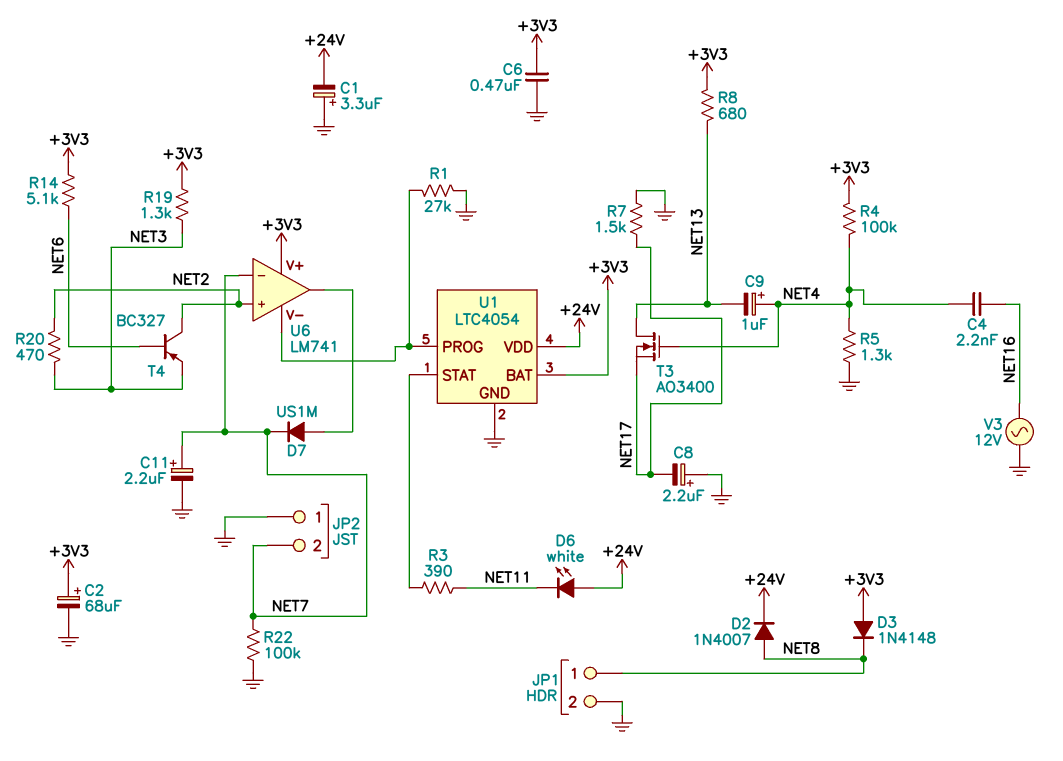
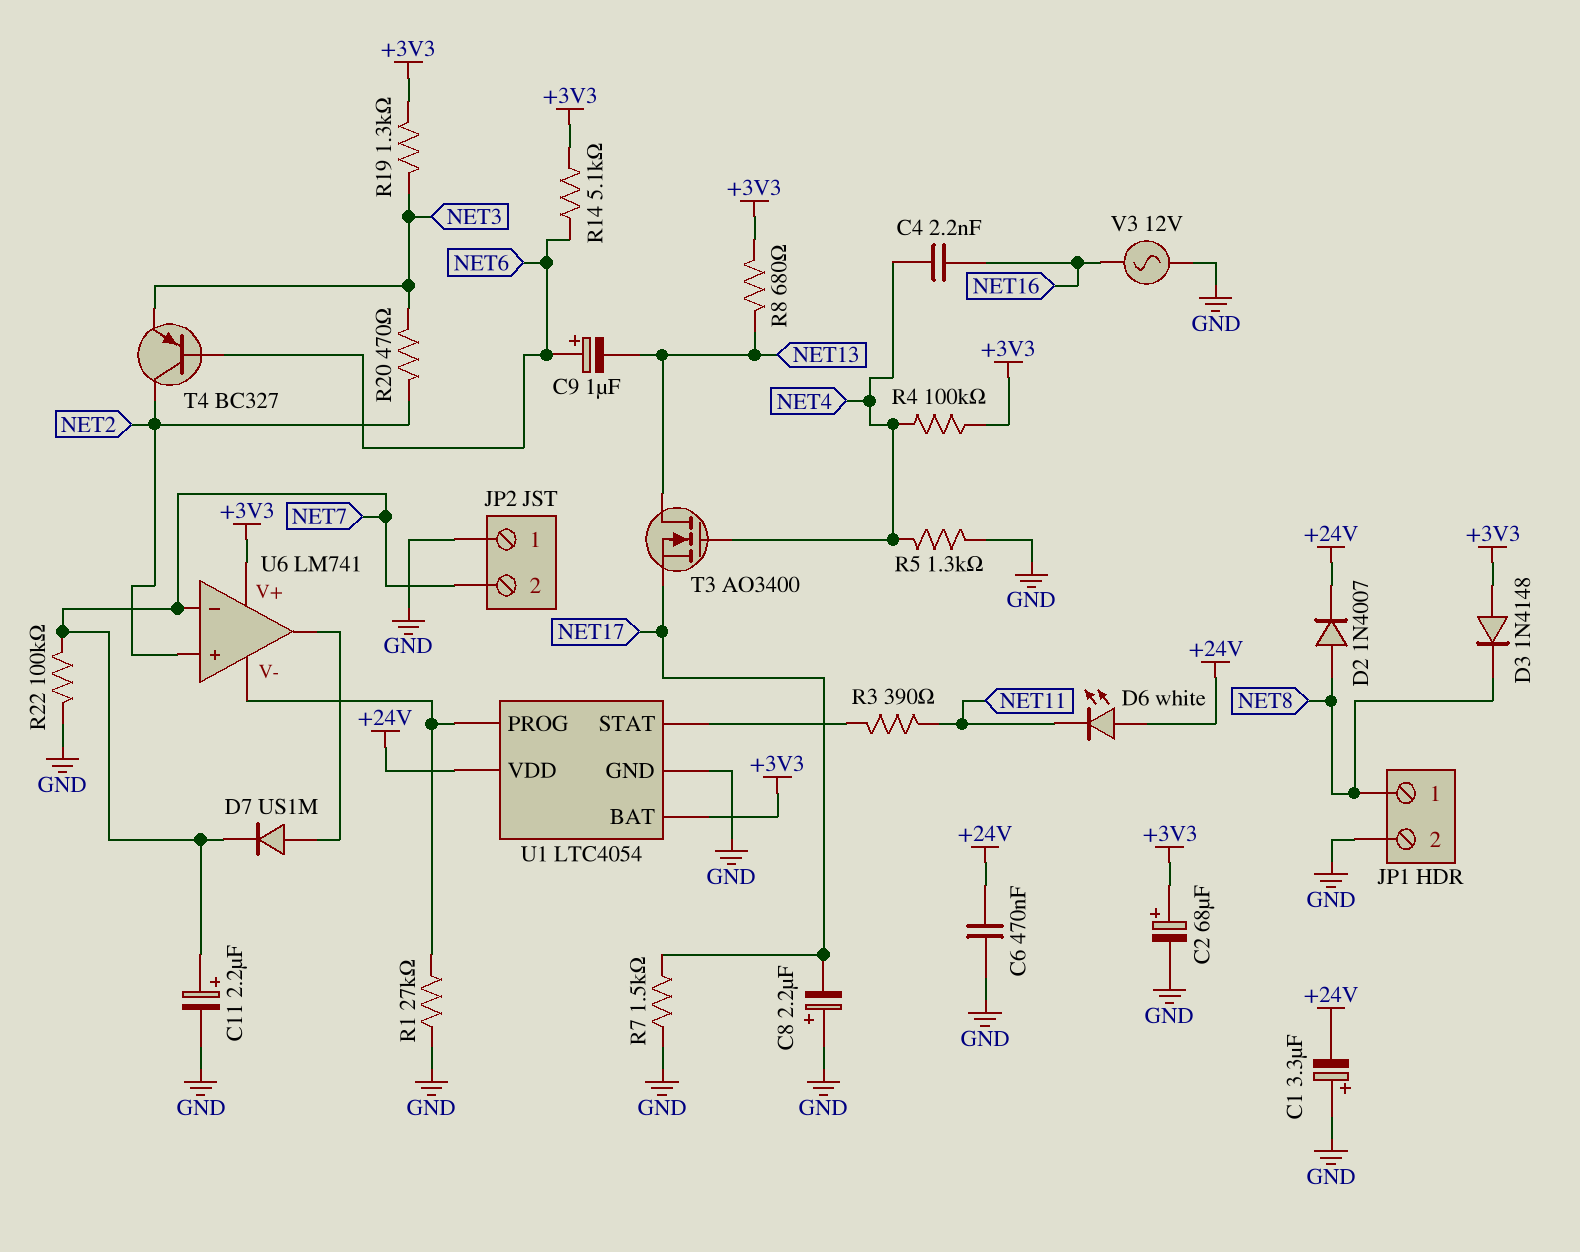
C6: 470nF (+3V3, GND) -> 470nF (+24V, GND)
C9: 1uF (plus NET4, minus NET13) -> 1uF (plus NET6, minus NET13)

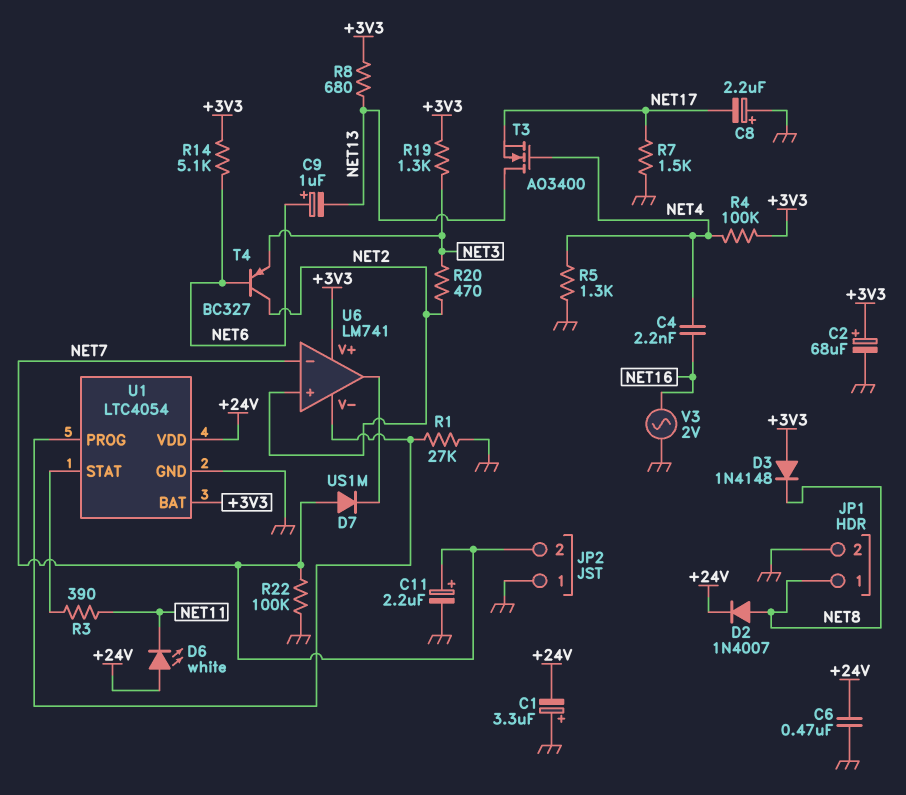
D7: diode US1M (A U6/out, K NET7) -> diode US1M (A NET7, K U6/out)
V3: AC 12V (GND, NET16) -> AC 2V (GND, NET16)

